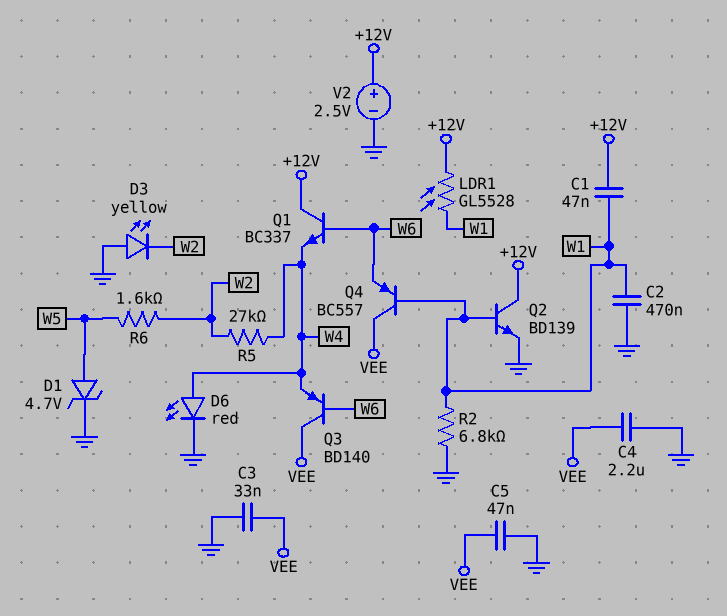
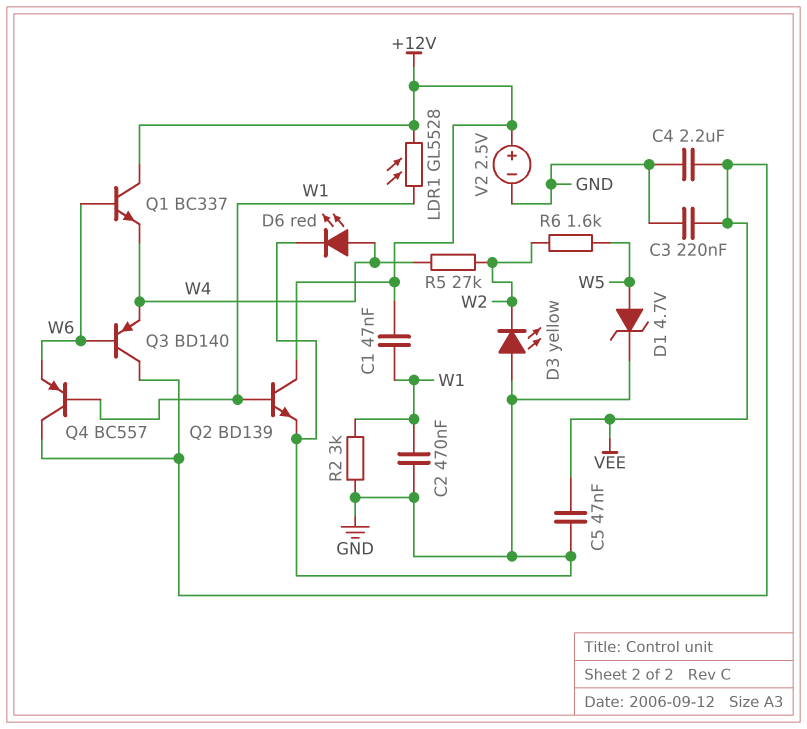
C3: 33nF (GND, VEE) -> 220nF (GND, VEE)
R2: 6.8k (GND, W1) -> 3k (GND, W1)

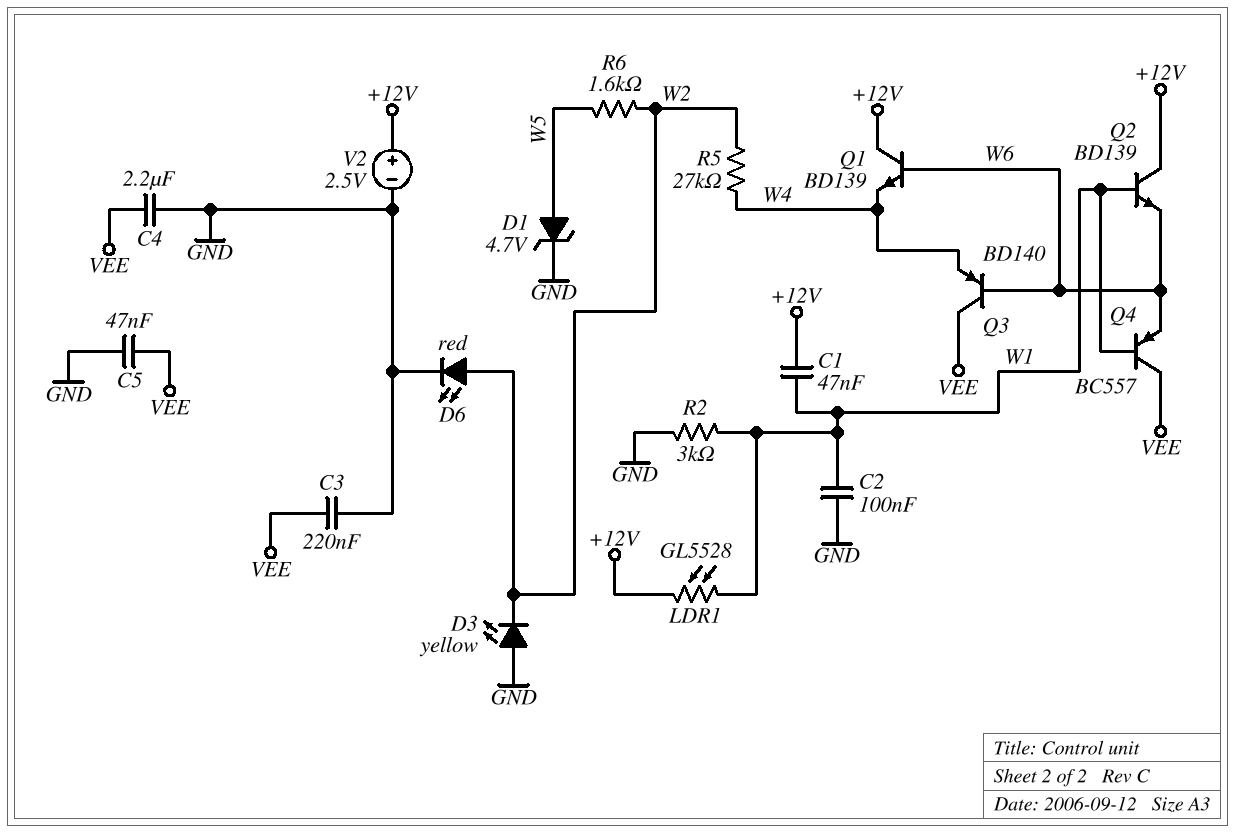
C2: 470nF (GND, W1) -> 100nF (GND, W1)
D6: LED red (A W4, K GND) -> LED red (A W2, K GND)
Q1: NPN BC337 (B W6, C +12V, E W4) -> NPN BD139 (B W6, C +12V, E W4)
Q2: NPN BD139 (B W1, C +12V, E GND) -> NPN BD139 (B W1, C +12V, E W6)

